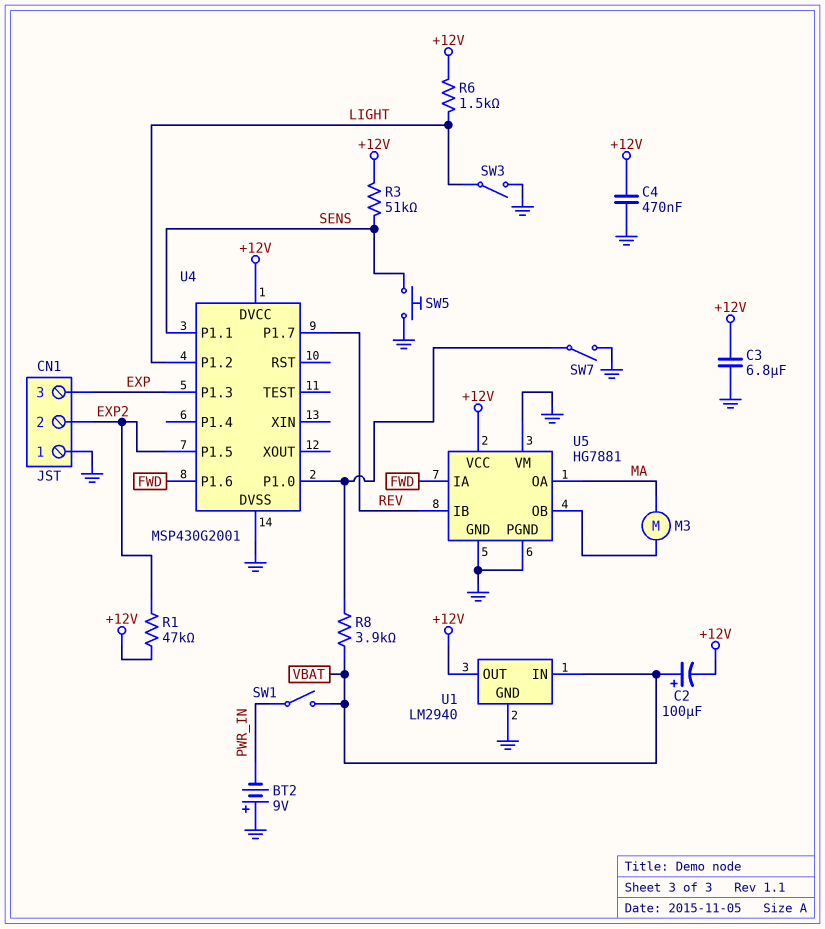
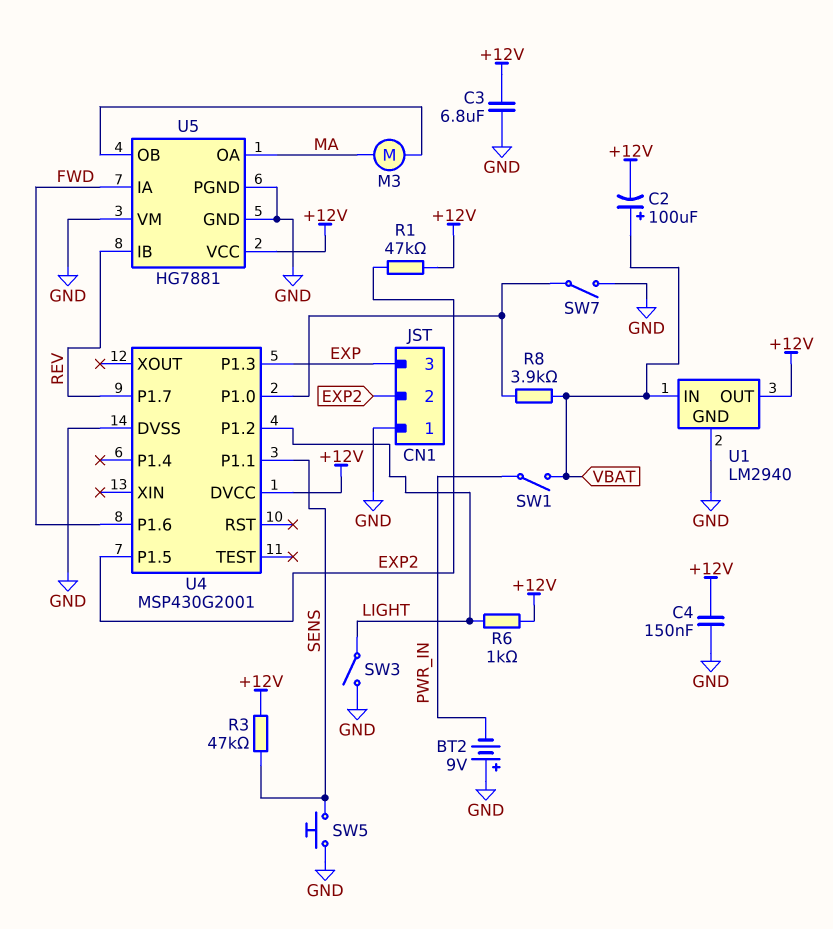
C4: 470nF (+12V, GND) -> 150nF (+12V, GND)
R3: 51k (+12V, SENS) -> 47k (+12V, SENS)
R6: 1.5k (+12V, LIGHT) -> 1k (+12V, LIGHT)

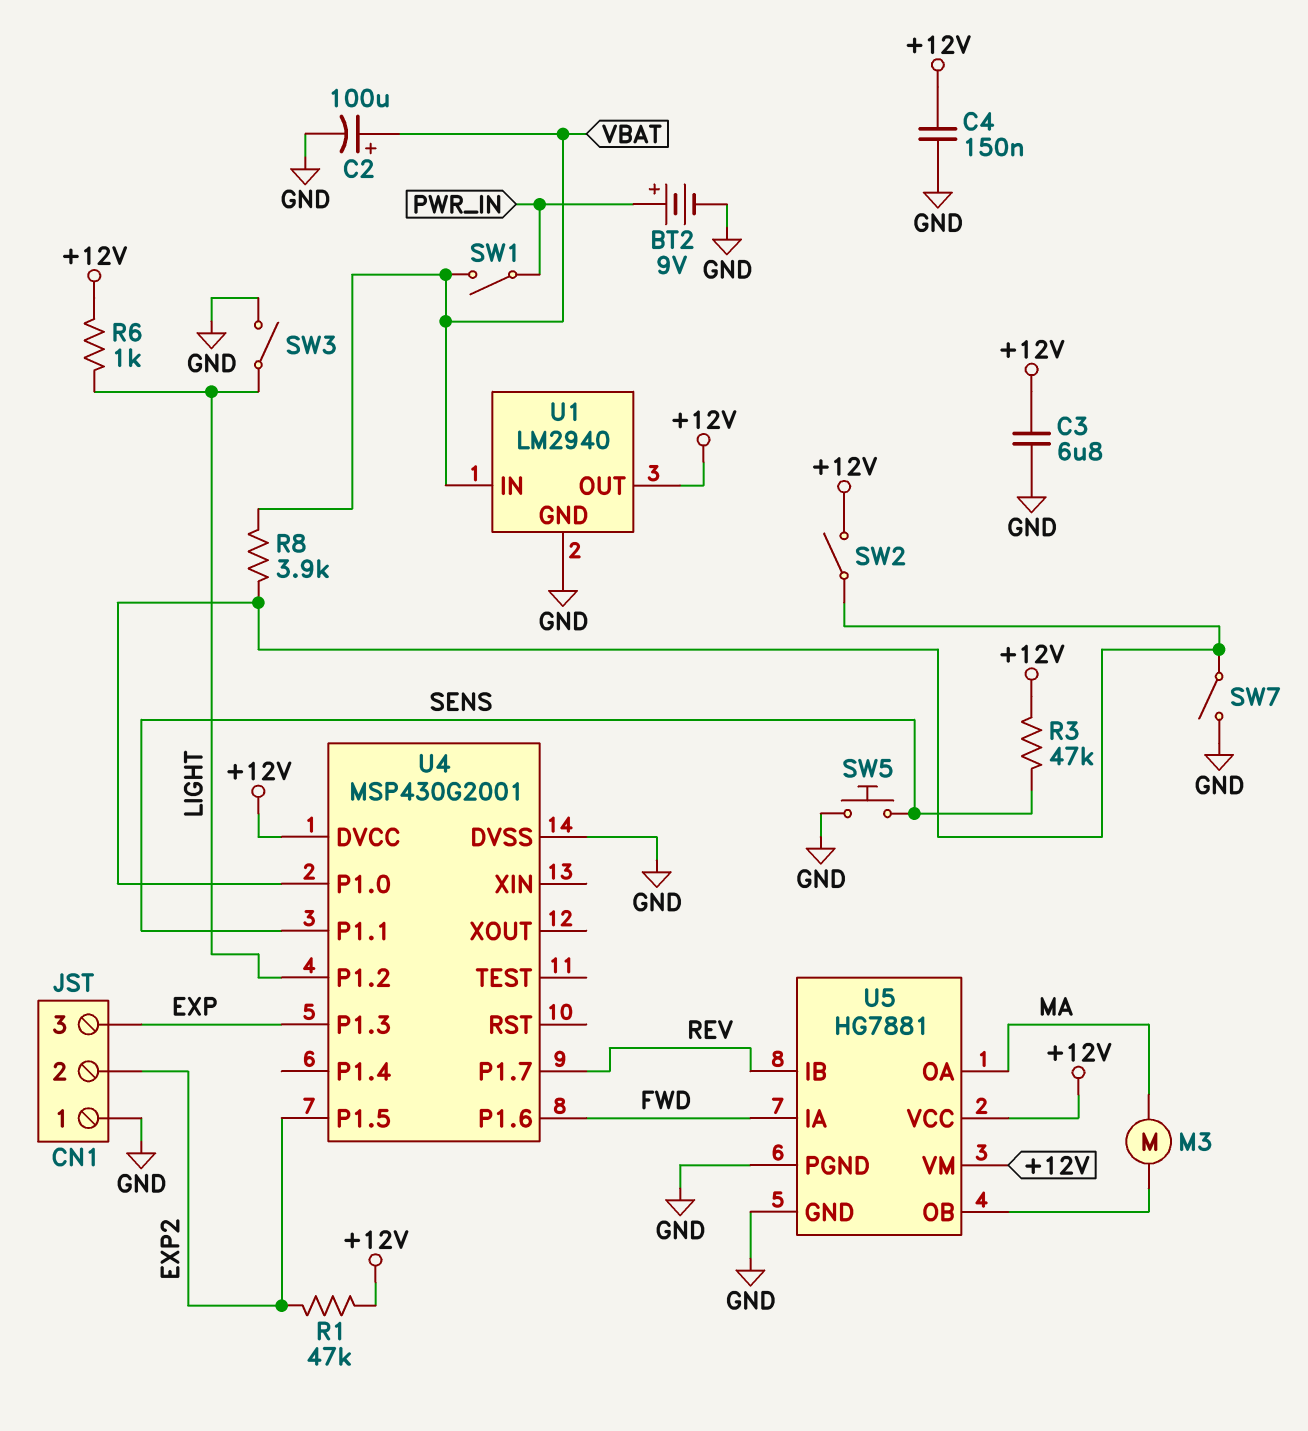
BT2: 9V (plus GND, minus PWR_IN) -> 9V (plus PWR_IN, minus GND)
C2: 100uF (plus VBAT, minus +12V) -> 100uF (plus VBAT, minus GND)
SW2: none -> switch (+12V, U4/P1.0)
U5 pin VM: GND -> +12V

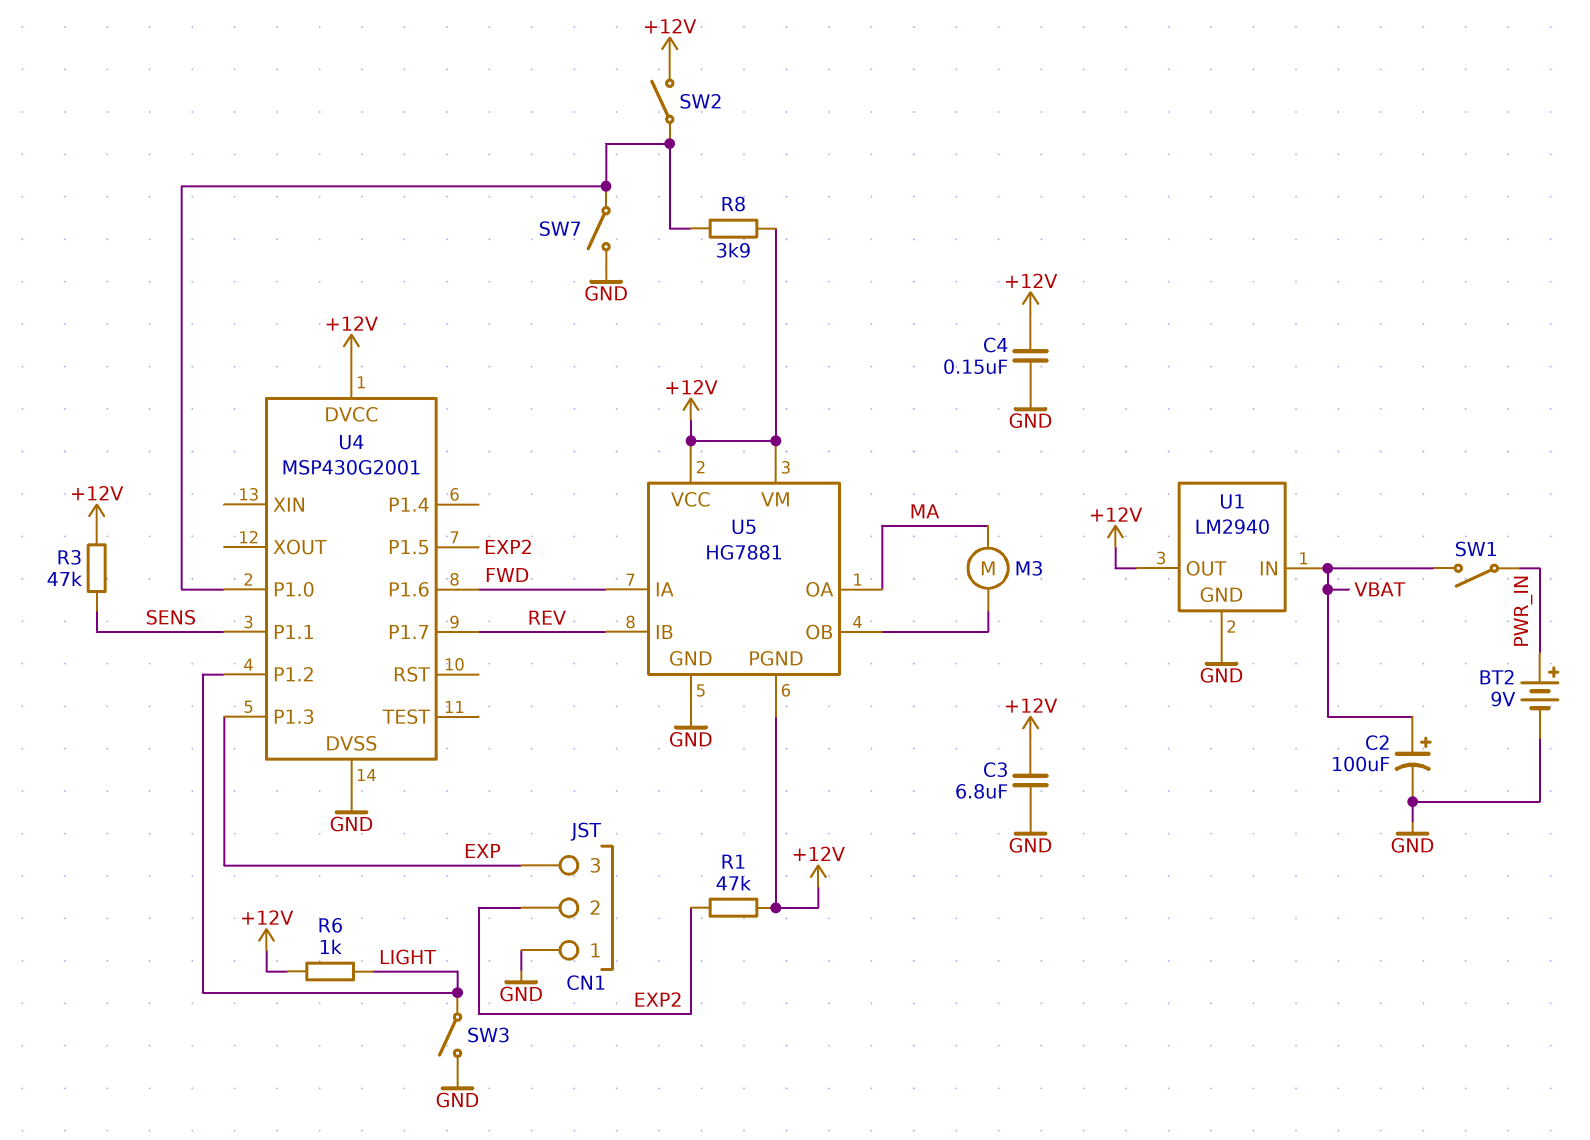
R8: 3.9k (U4/P1.0, VBAT) -> 3.9k (+12V, U4/P1.0)
SW5: button (GND, SENS) -> none
U5 pin PGND: GND -> +12V

